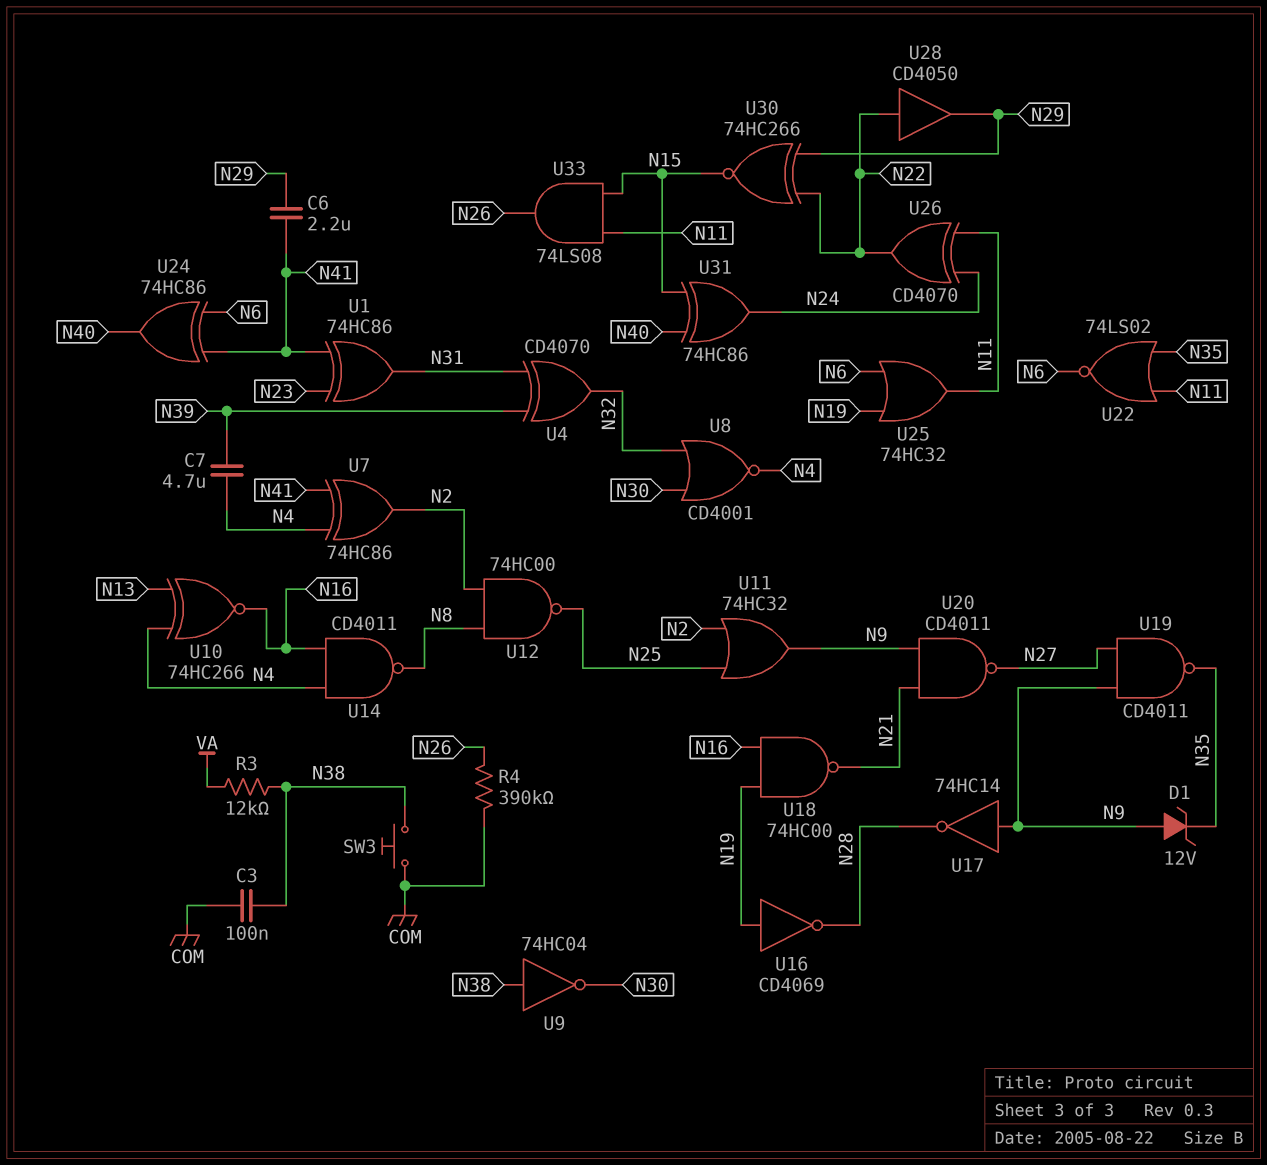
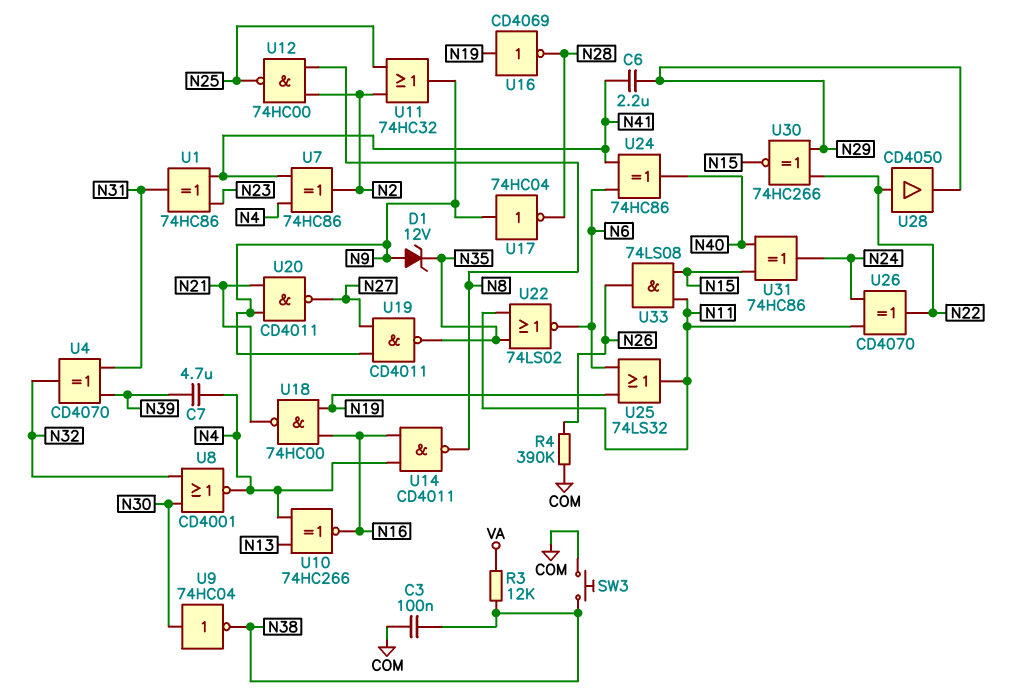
U9: NOT 74HC04 (in N38, out N30) -> NOT 74HC04 (in N30, out N38)
U17: NOT 74HC14 (in N9, out N28) -> NOT 74HC04 (in N9, out N28)
U25: OR 74HC32 (in N6, in N19, out N11) -> OR 74LS32 (in N6, in N19, out N11)

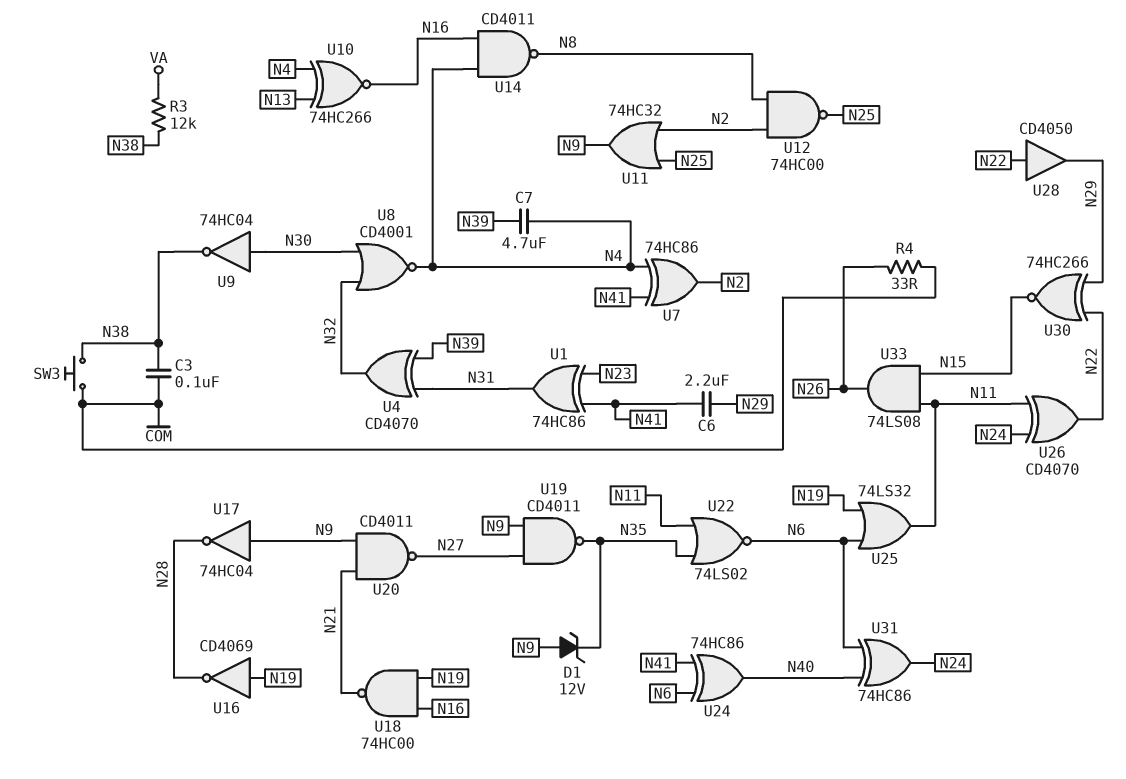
R4: 390k (COM, N26) -> 33 (COM, N26)
U31: XOR 74HC86 (in N15, in N40, out N24) -> XOR 74HC86 (in N6, in N40, out N24)

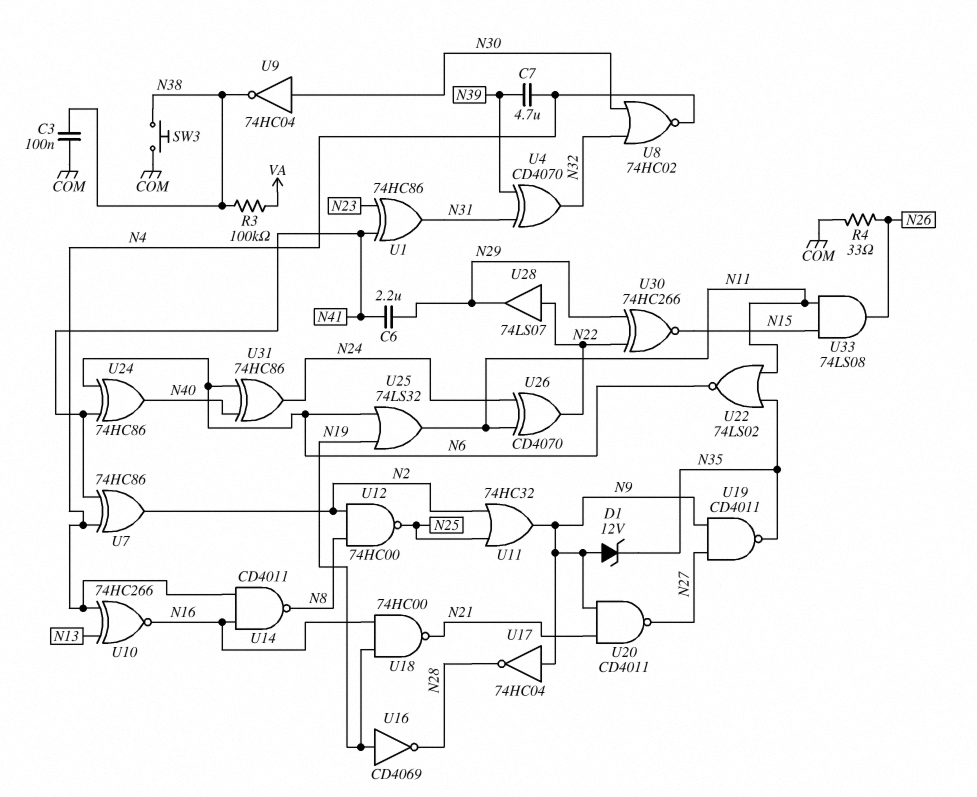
R3: 12k (N38, VA) -> 100k (N38, VA)
U8: NOR CD4001 (in N30, in N32, out N4) -> NOR 74HC02 (in N30, in N32, out N4)
U28: buffer CD4050 (in N22, out N29) -> buffer 74LS07 (in N22, out N29)

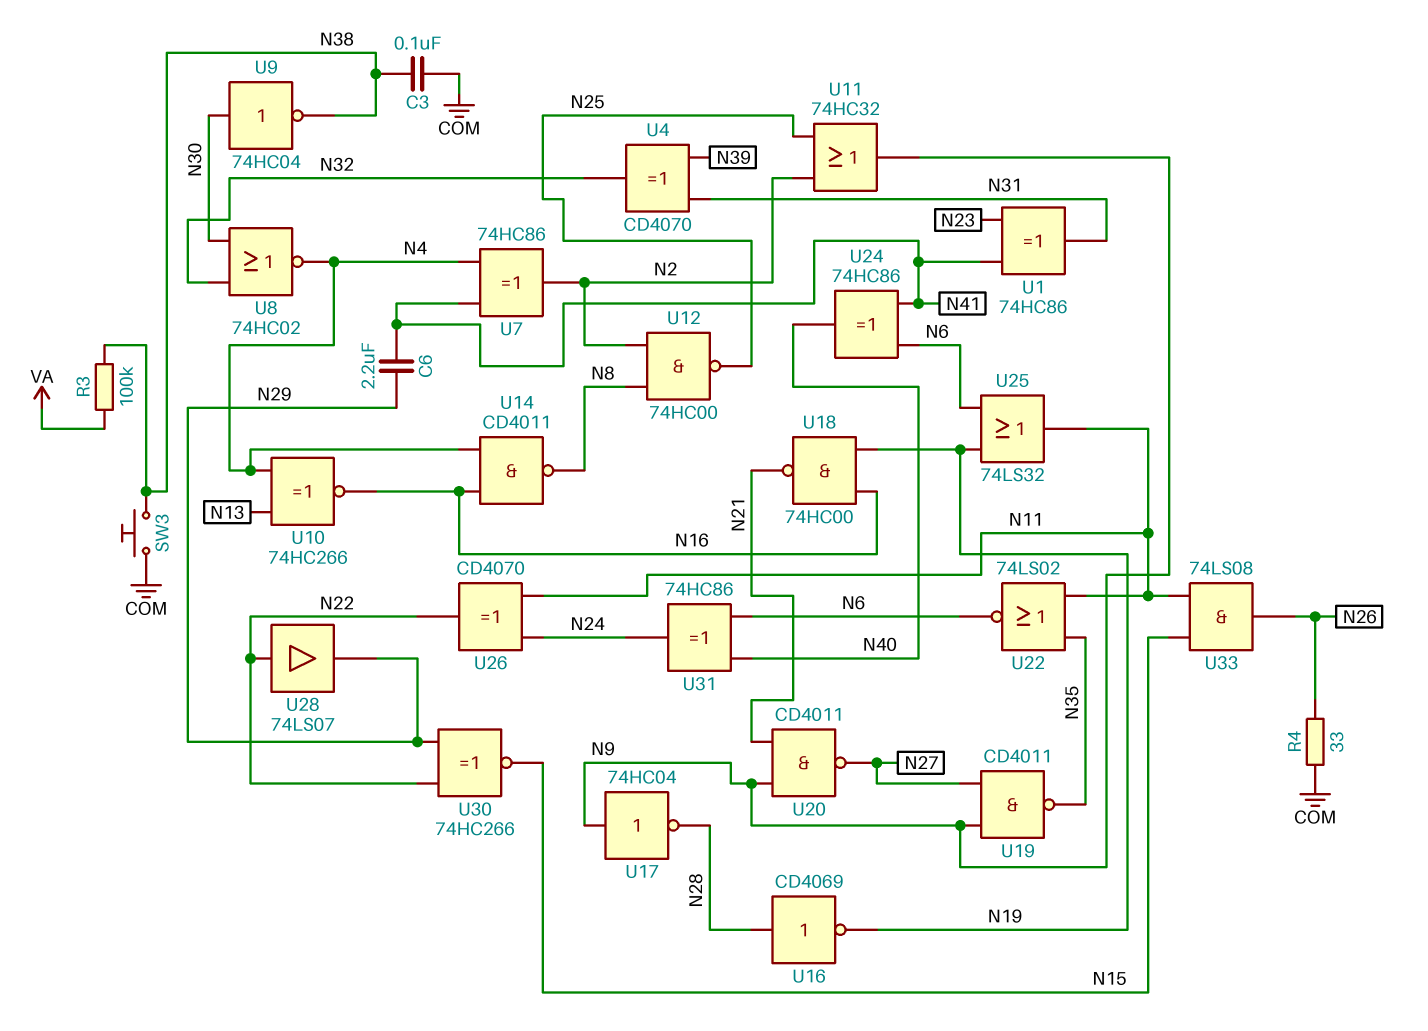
C7: 4.7uF (N4, N39) -> none
D1: zener 12V (A N9, K N35) -> none
U16: NOT CD4069 (in N19, out N28) -> NOT CD4069 (in N28, out N19)

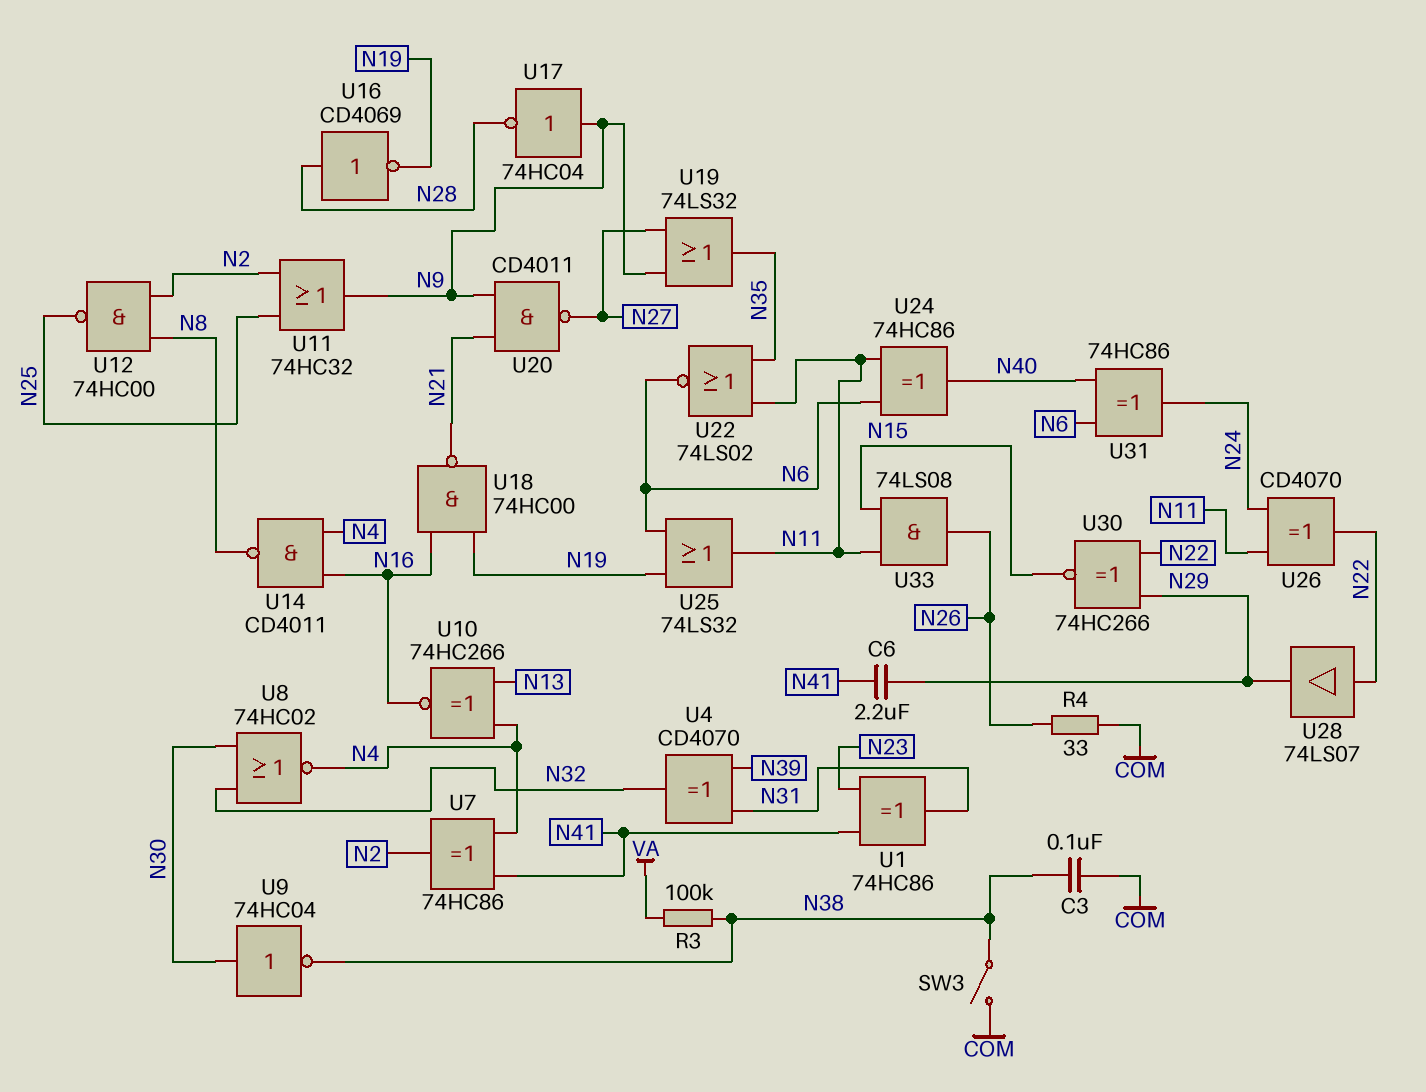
SW3: button (COM, N38) -> switch (COM, N38)
U19: NAND CD4011 (in N9, in N27, out N35) -> OR 74LS32 (in N9, in N27, out N35)
U24: XOR 74HC86 (in N6, in N41, out N40) -> XOR 74HC86 (in N6, in N11, out N40)

